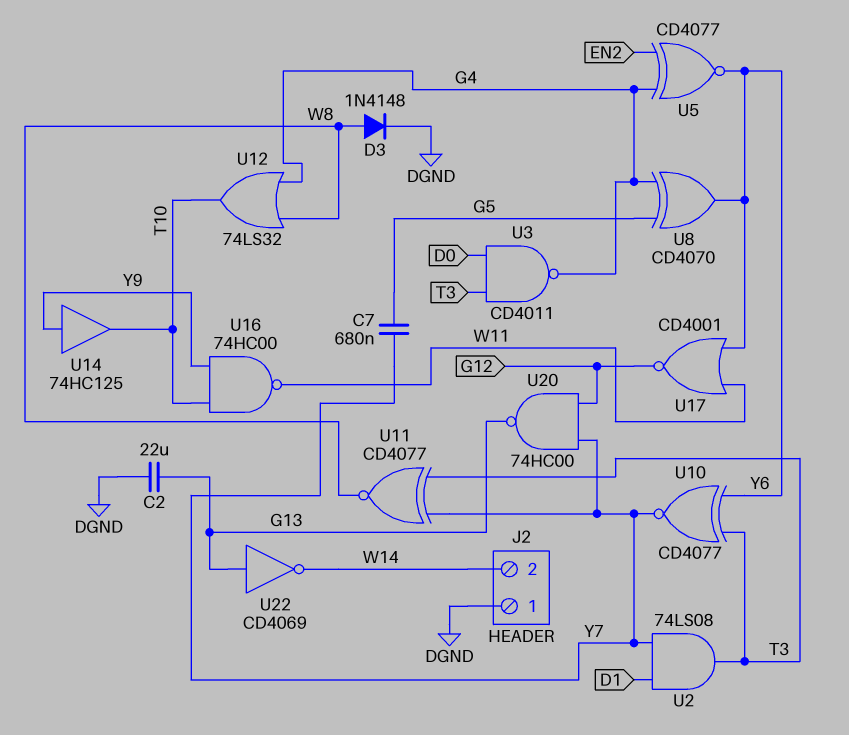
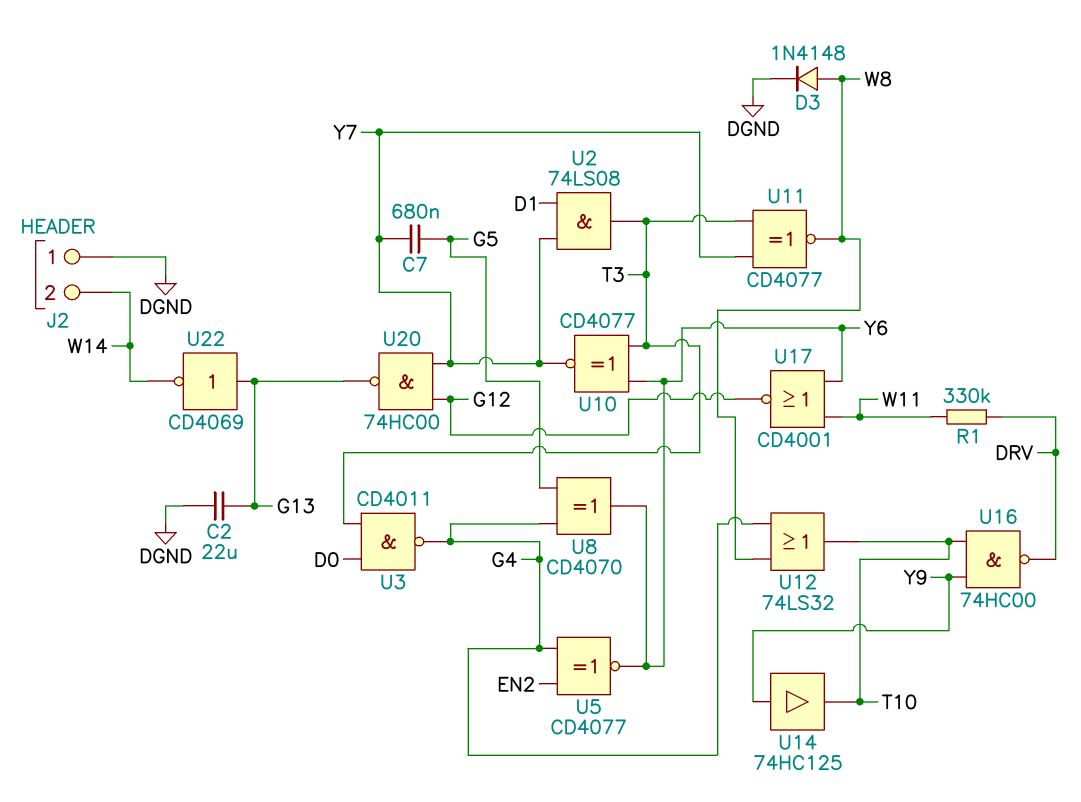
R1: none -> 330k (DRV, W11)
U16: NAND 74HC00 (in T10, in Y9, out W11) -> NAND 74HC00 (in T10, in Y9, out DRV)

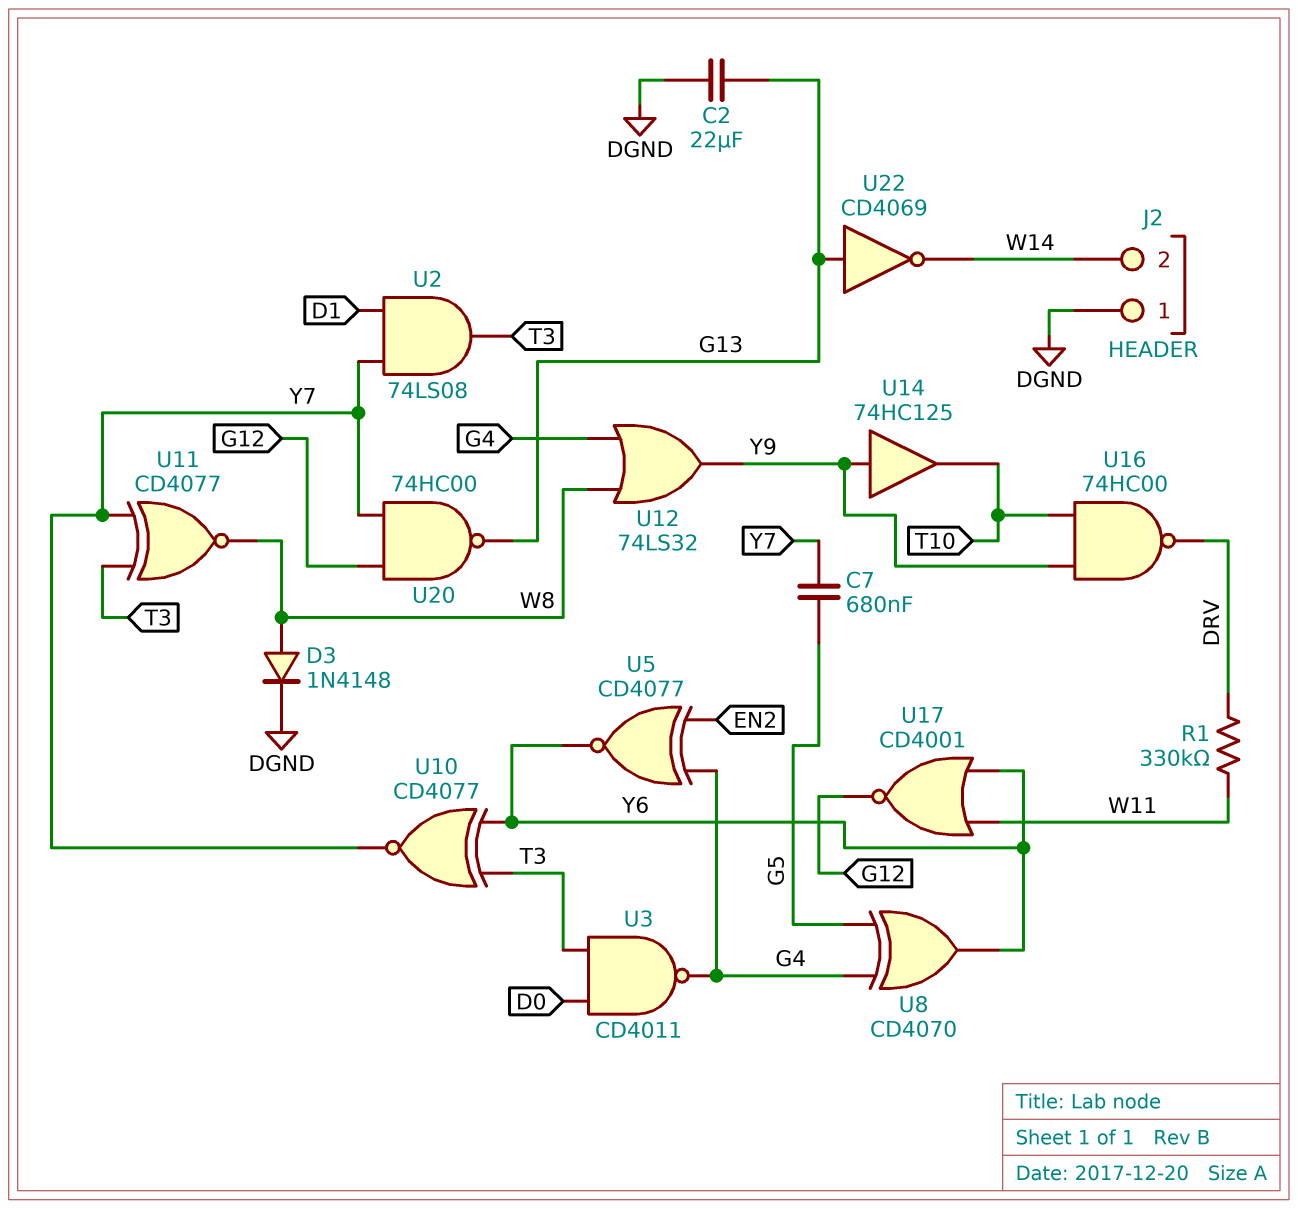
U12: OR 74LS32 (in G4, in W8, out T10) -> OR 74LS32 (in G4, in W8, out Y9)

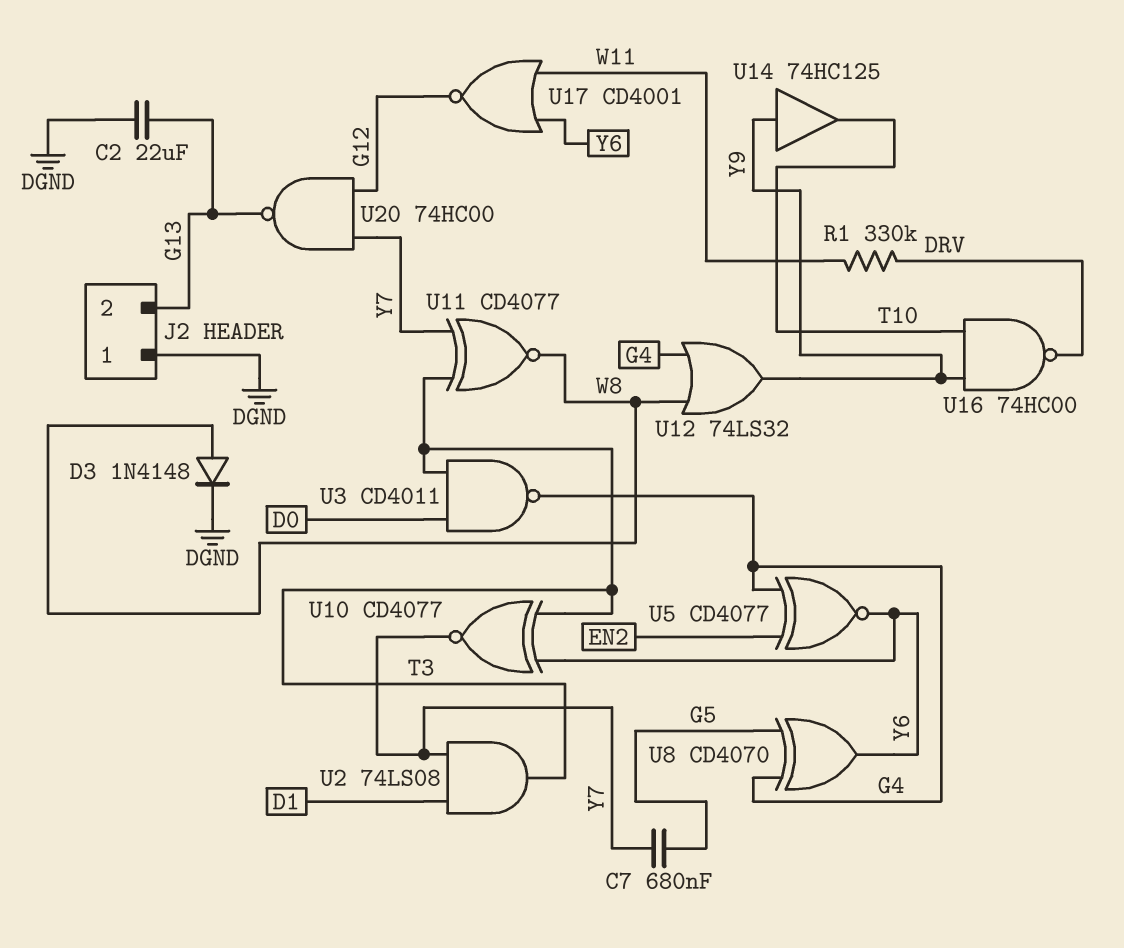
J2 pin 2: W14 -> G13
U22: NOT CD4069 (in G13, out W14) -> none

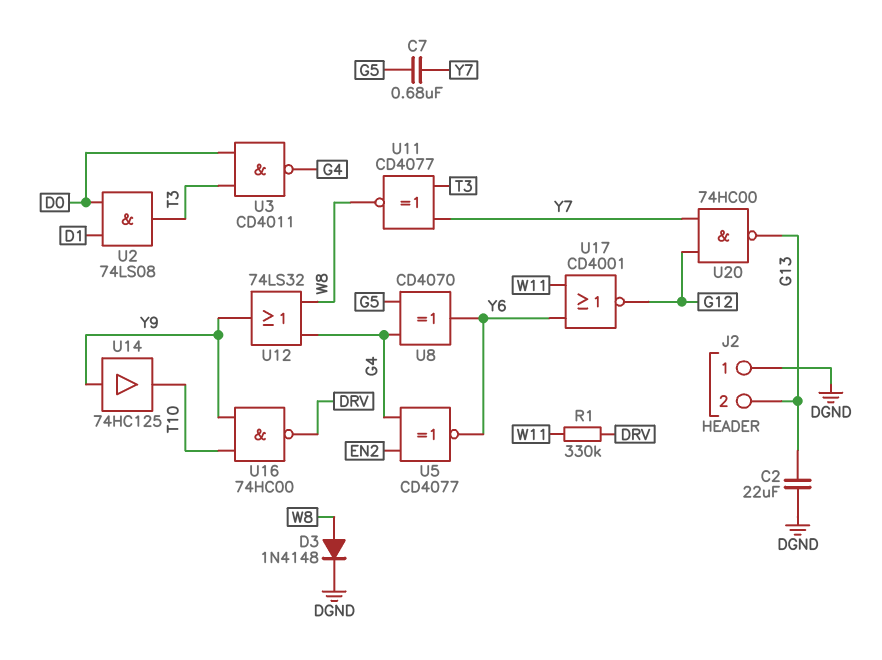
U2: AND 74LS08 (in D1, in Y7, out T3) -> AND 74LS08 (in D0, in D1, out T3)
U10: XNOR CD4077 (in T3, in Y6, out Y7) -> none

